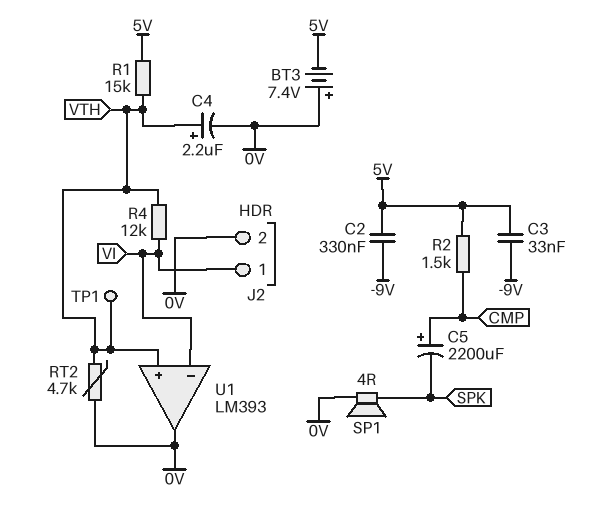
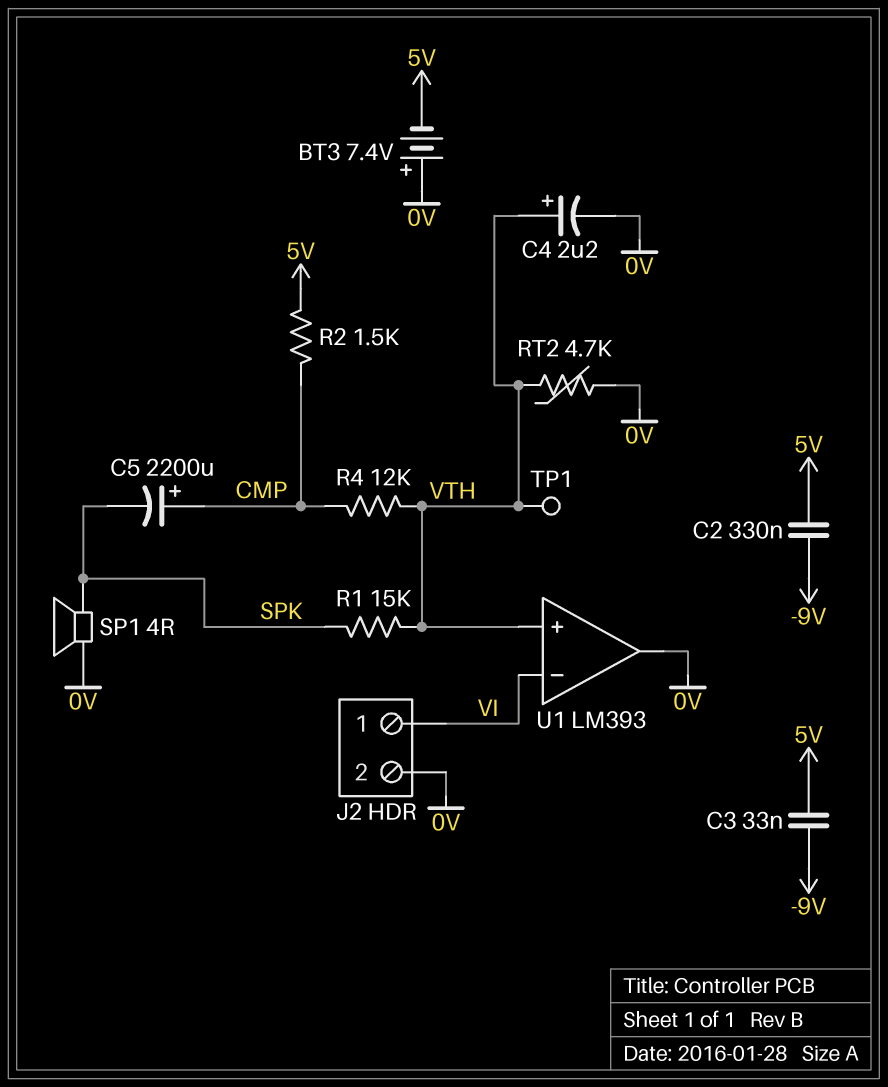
R1: 15k (5V, VTH) -> 15k (SPK, VTH)
R4: 12k (VI, VTH) -> 12k (CMP, VTH)

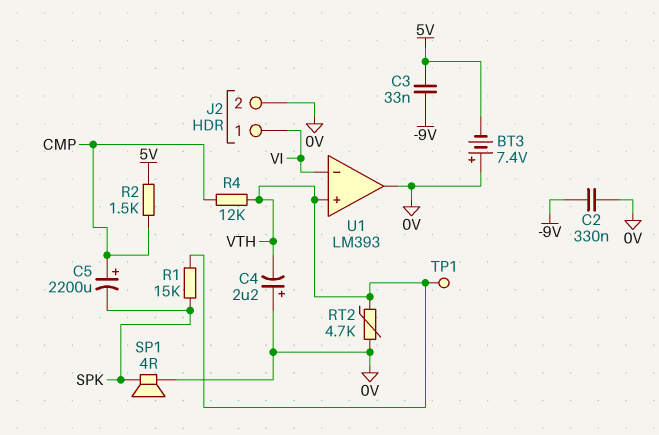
C2: 330nF (-9V, 5V) -> 330nF (-9V, 0V)
C4: 2.2uF (plus VTH, minus 0V) -> 2.2uF (plus 0V, minus VTH)

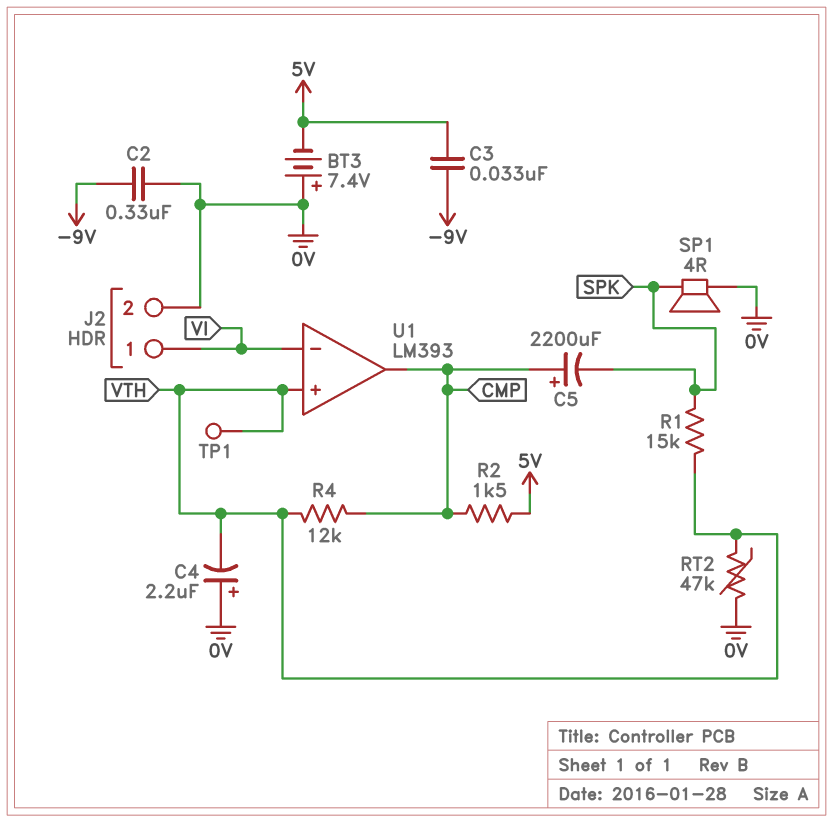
RT2: 4.7k (0V, VTH) -> 47k (0V, VTH)
U1 pin out: 0V -> CMP

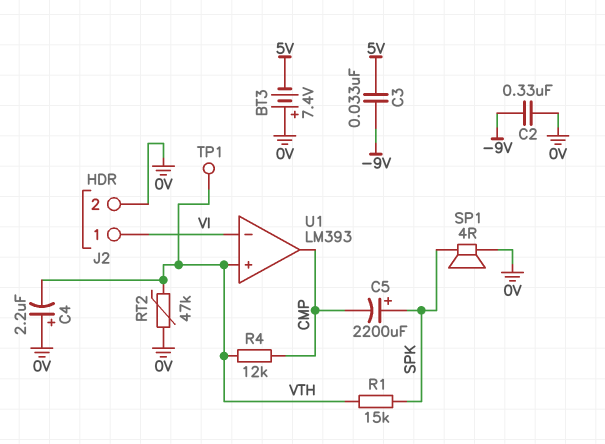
C5: 2200uF (plus CMP, minus SPK) -> 2200uF (plus SPK, minus CMP)
R2: 1.5k (5V, CMP) -> none

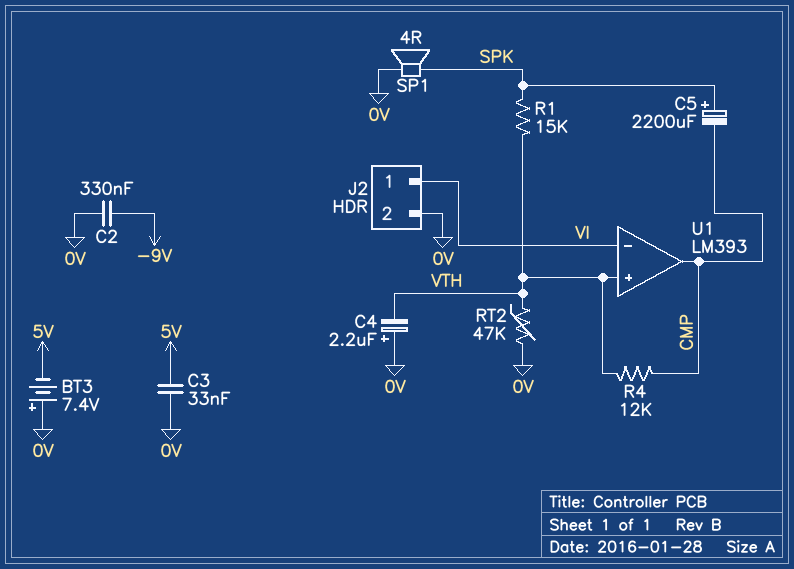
C3: 33nF (-9V, 5V) -> 33nF (0V, 5V)
TP1: test point (VTH) -> none

